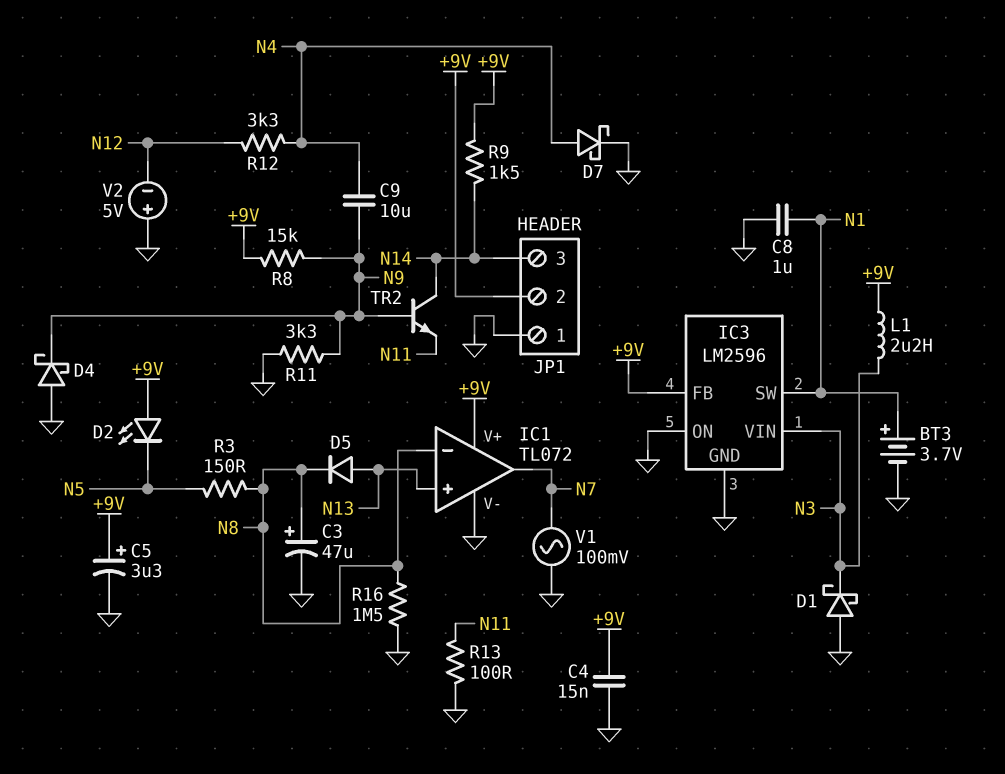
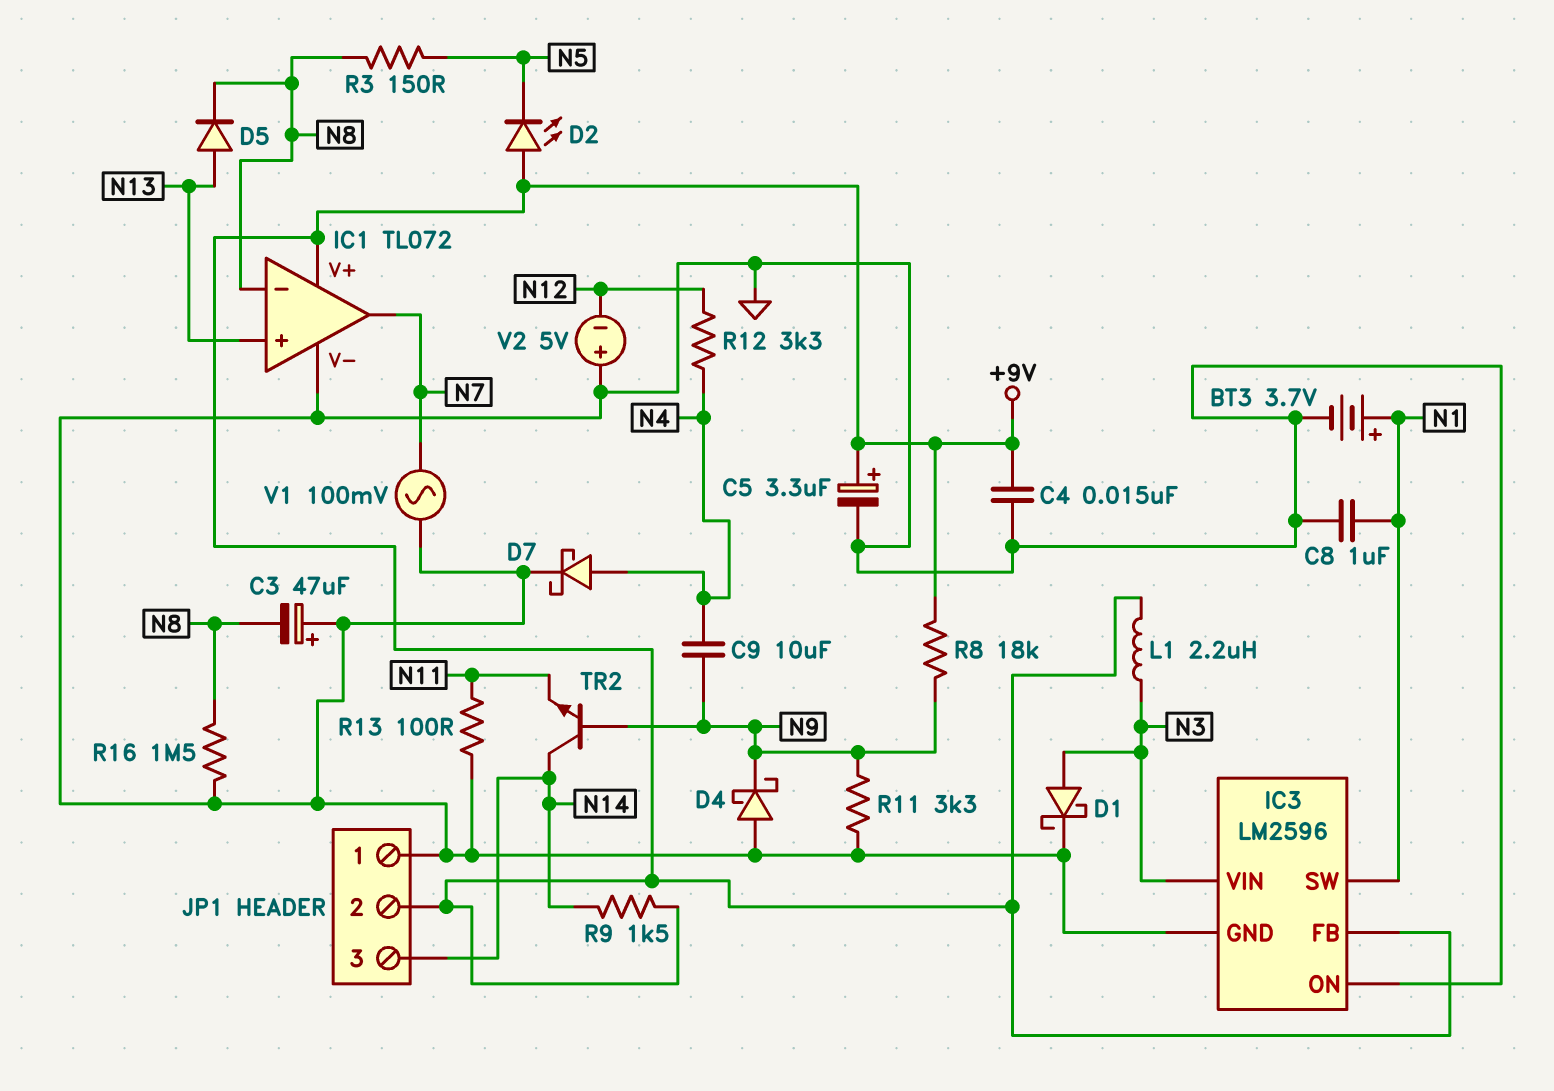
C3: 47uF (plus N8, minus GND) -> 47uF (plus GND, minus N8)
D1: schottky (A GND, K N3) -> schottky (A N3, K GND)
R8: 15k (+9V, N9) -> 18k (+9V, N9)

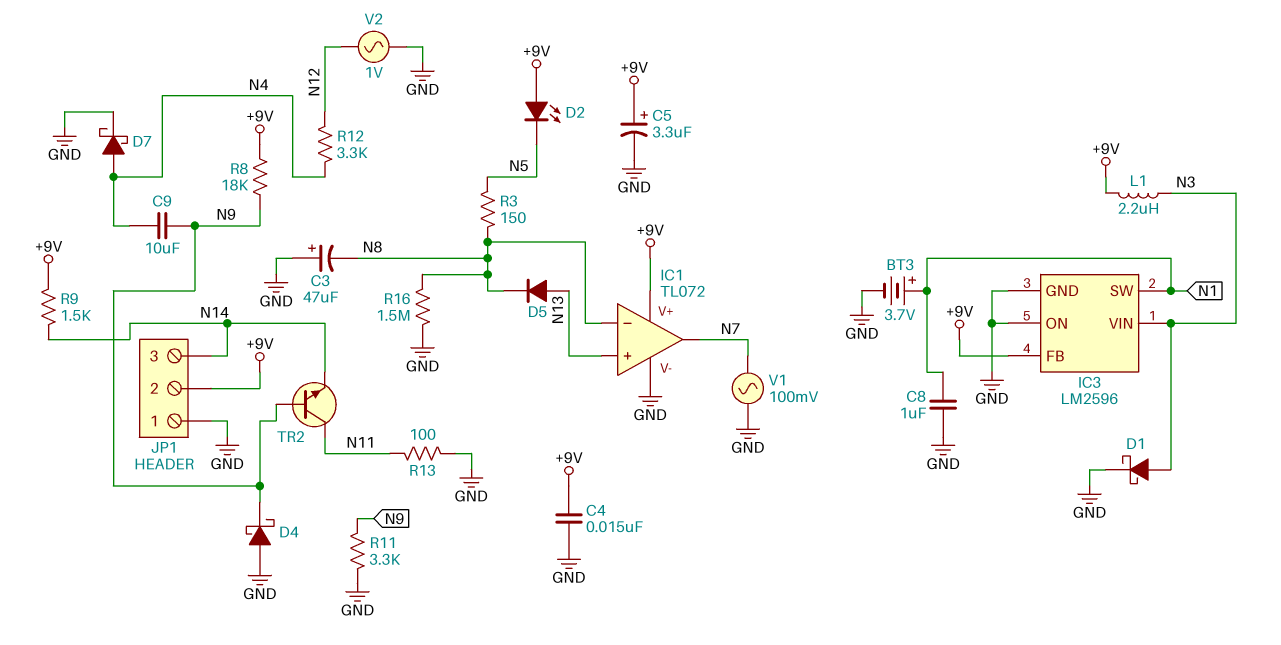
TR2: NPN (B N9, C N14, E N11) -> NPN (B N9, C N11, E N14)
V2: 5V (plus GND, minus N12) -> AC 1V (GND, N12)

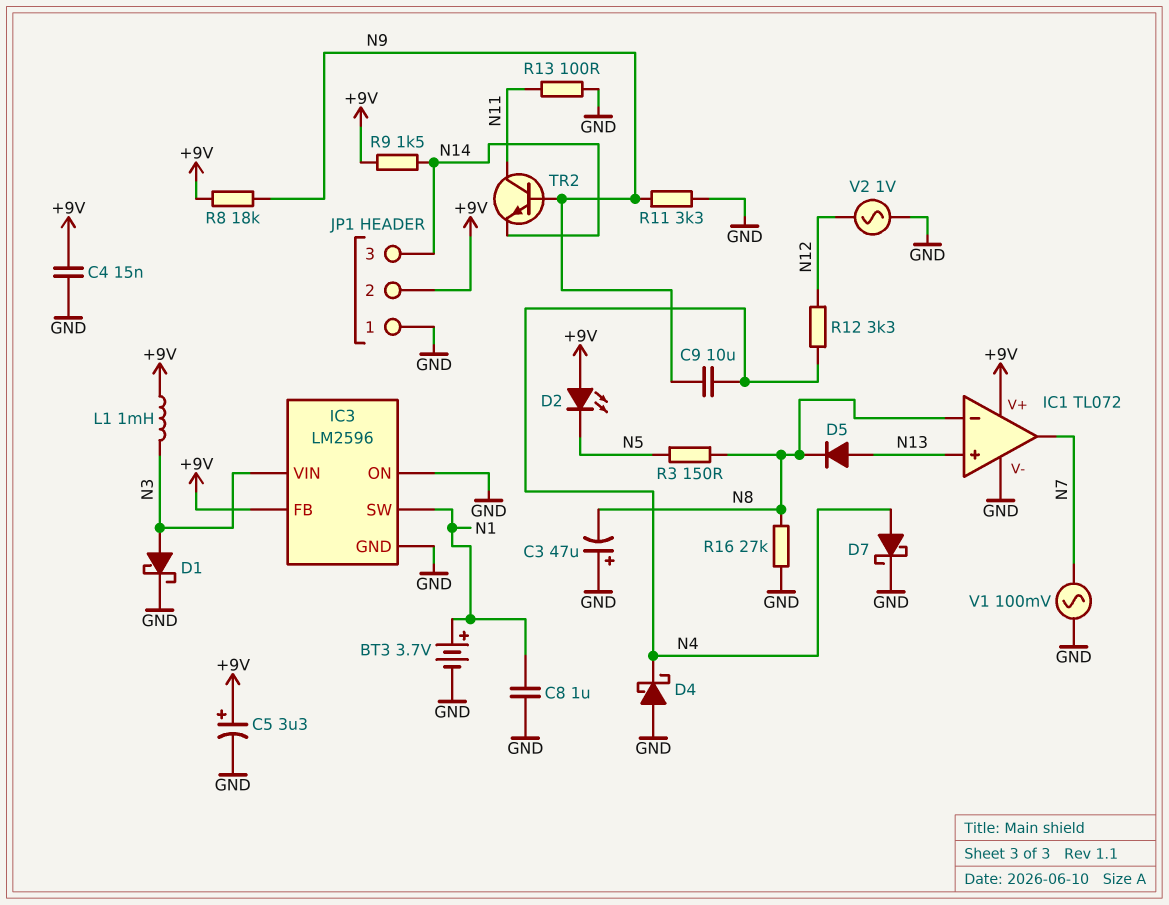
D4: schottky (A GND, K N9) -> schottky (A GND, K N4)
L1: 2.2uH (+9V, N3) -> 1mH (+9V, N3)
R16: 1.5M (GND, N8) -> 27k (GND, N8)

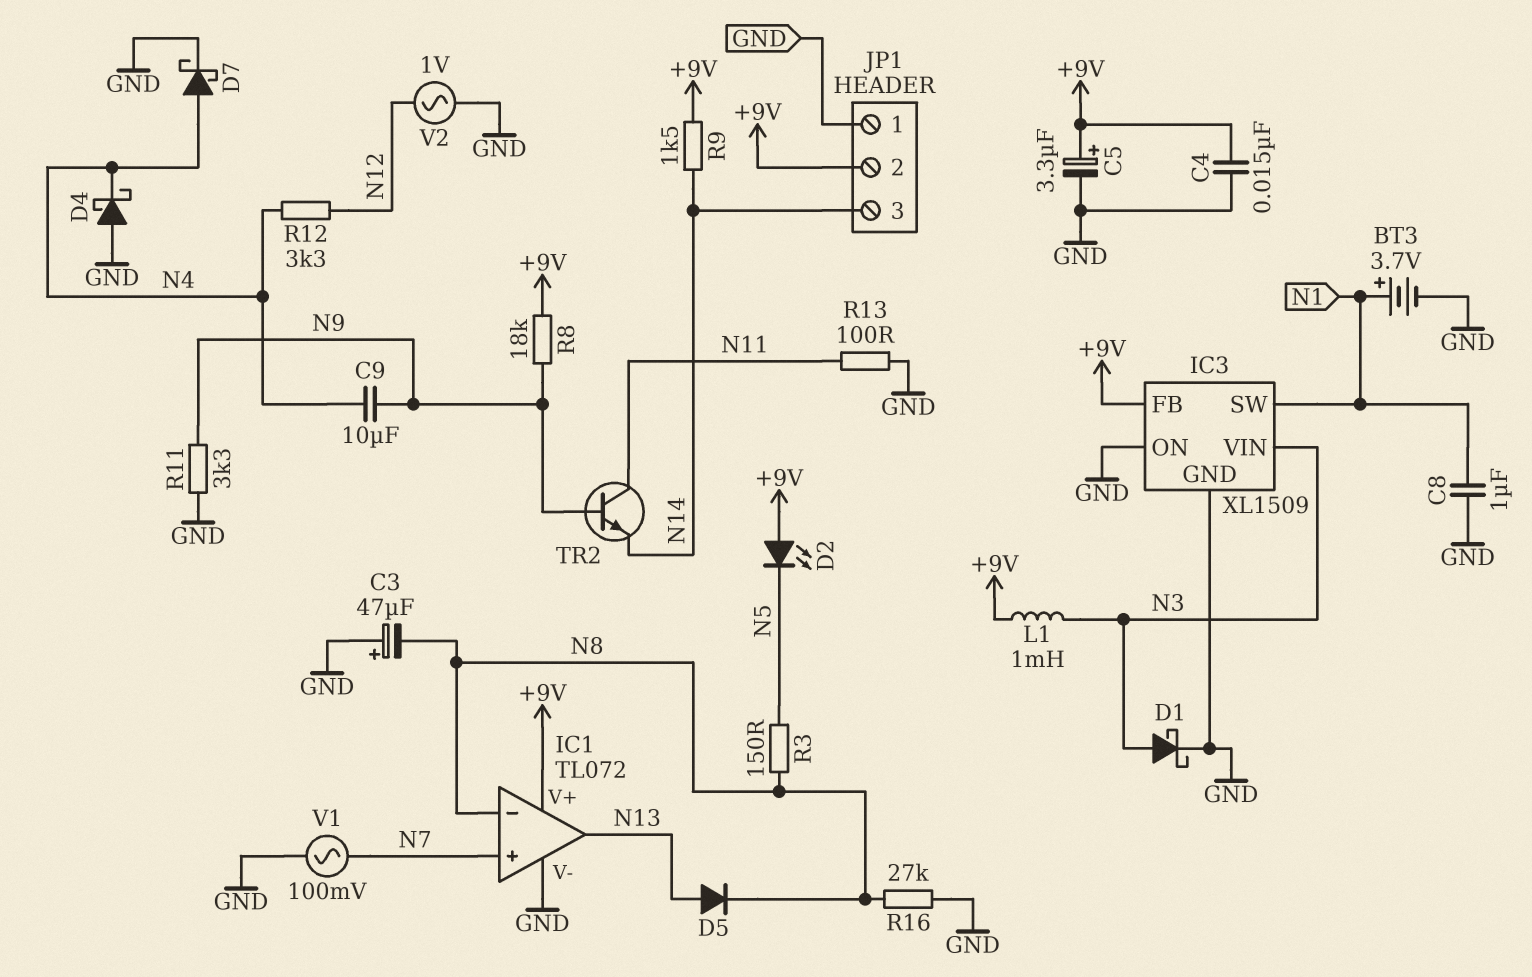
IC1 pin in+: N13 -> N7
IC1 pin out: N7 -> N13
IC3: LM2596 -> XL1509

